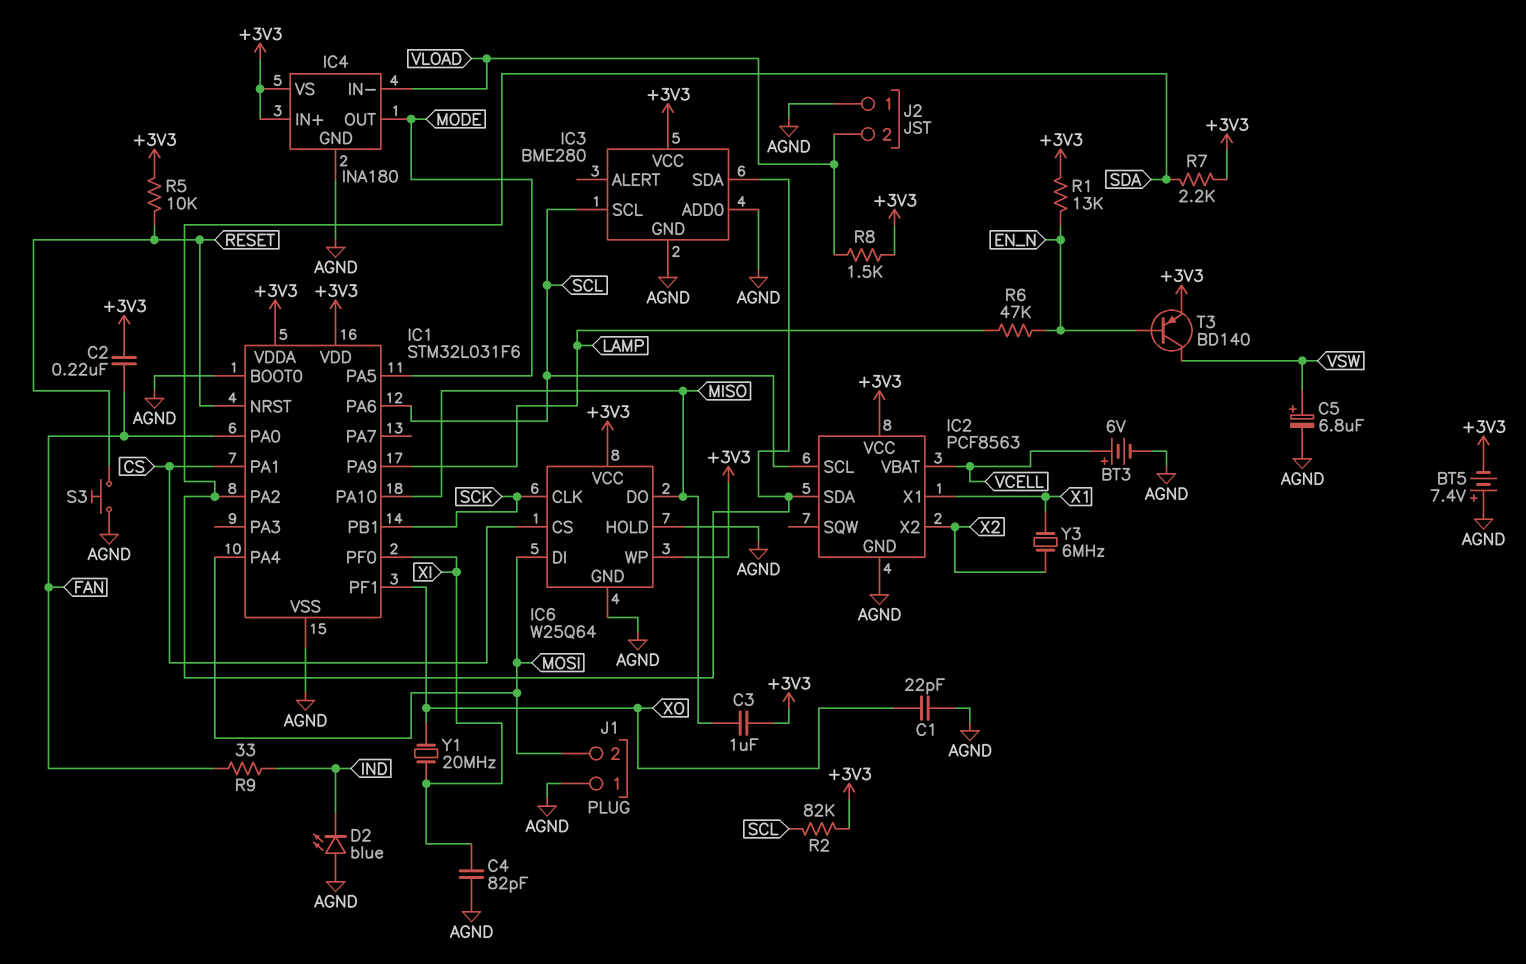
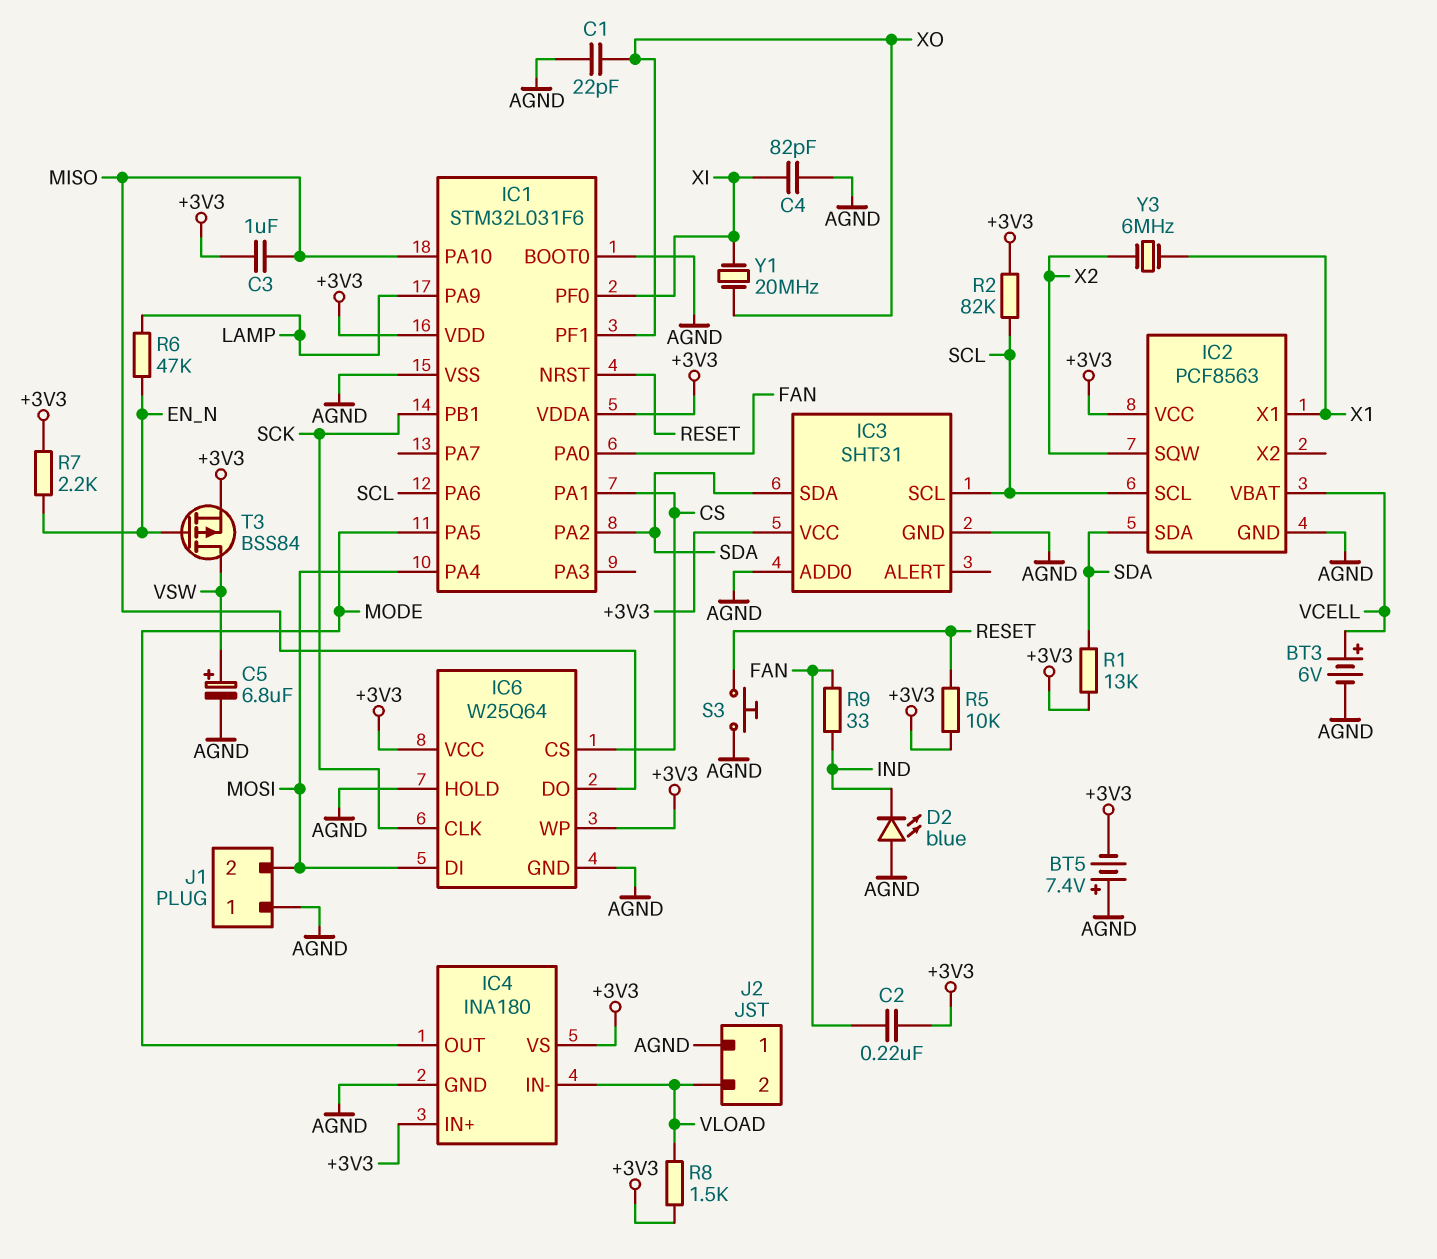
IC2 pin SQW: none -> X2
IC2 pin X2: X2 -> none
IC3: BME280 -> SHT31
R1: 13k (+3V3, EN_N) -> 13k (+3V3, SDA)
R7: 2.2k (+3V3, SDA) -> 2.2k (+3V3, EN_N)
T3: PNP BD140 (B EN_N, C VSW, E +3V3) -> PMOS BSS84 (G EN_N, D VSW, S +3V3)

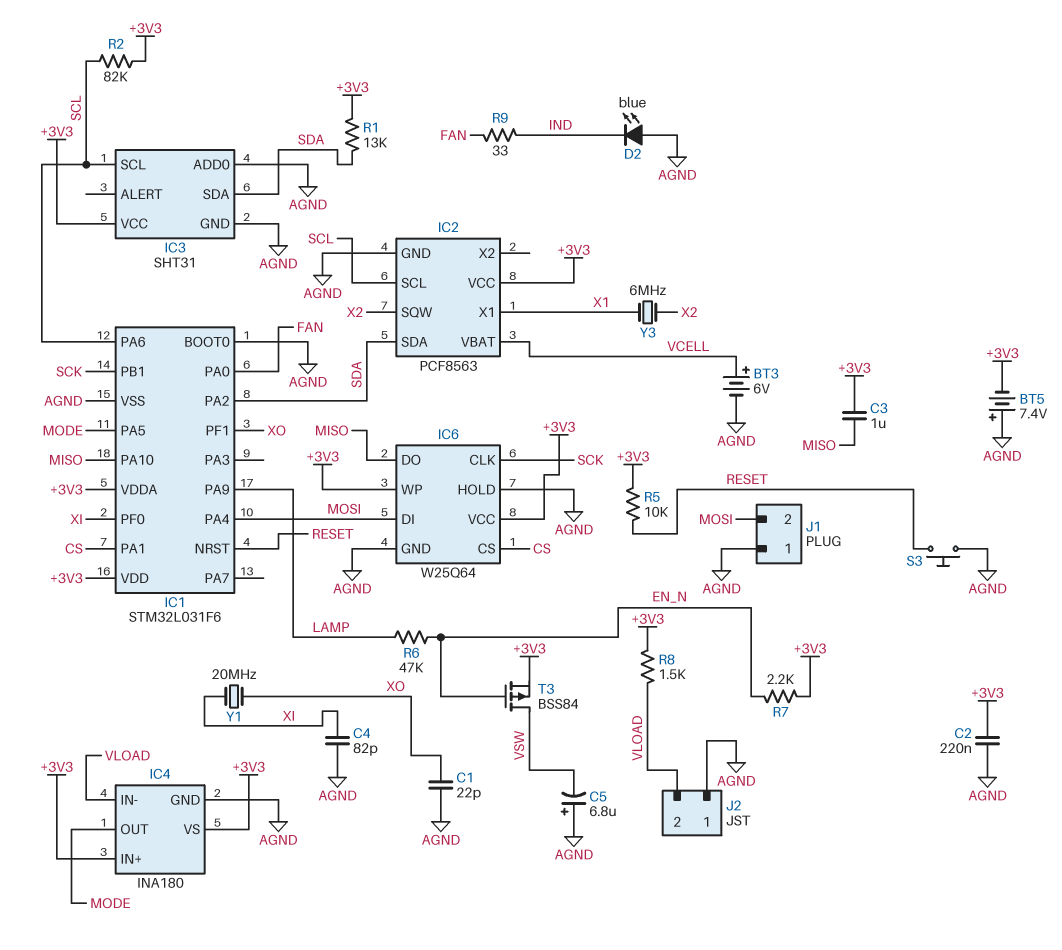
C2: 220nF (+3V3, FAN) -> 220nF (+3V3, AGND)
C5: 6.8uF (plus VSW, minus AGND) -> 6.8uF (plus AGND, minus VSW)

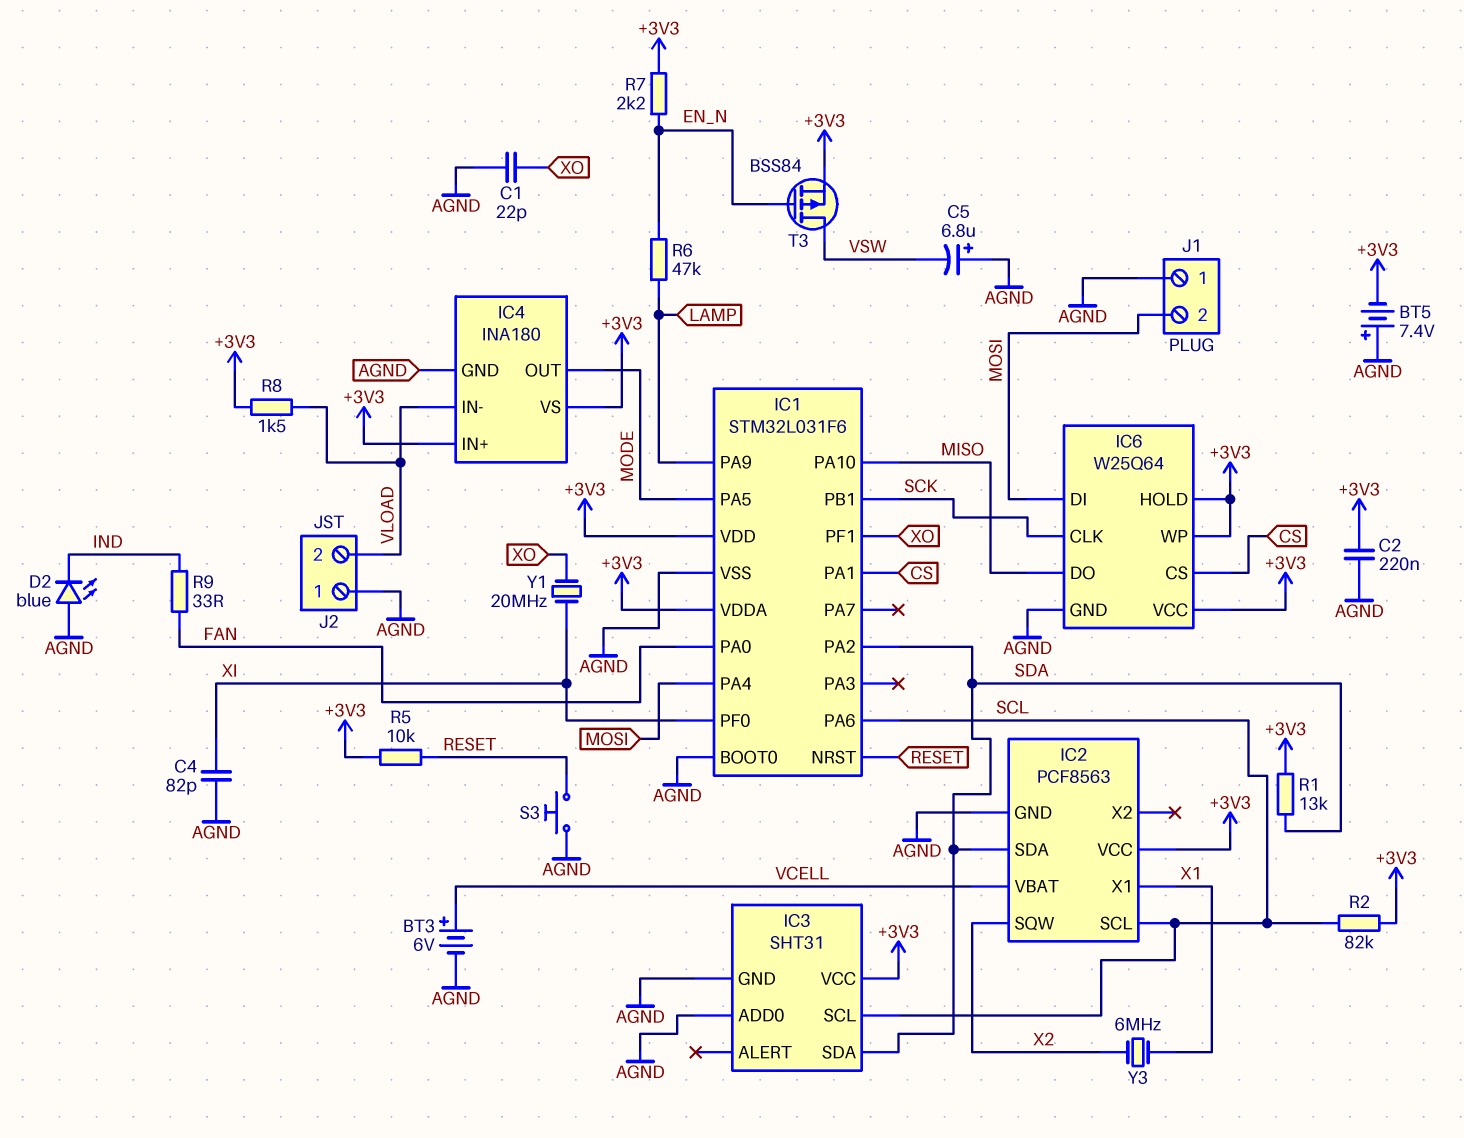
C3: 1uF (+3V3, MISO) -> none
IC6 pin HOLD: AGND -> +3V3

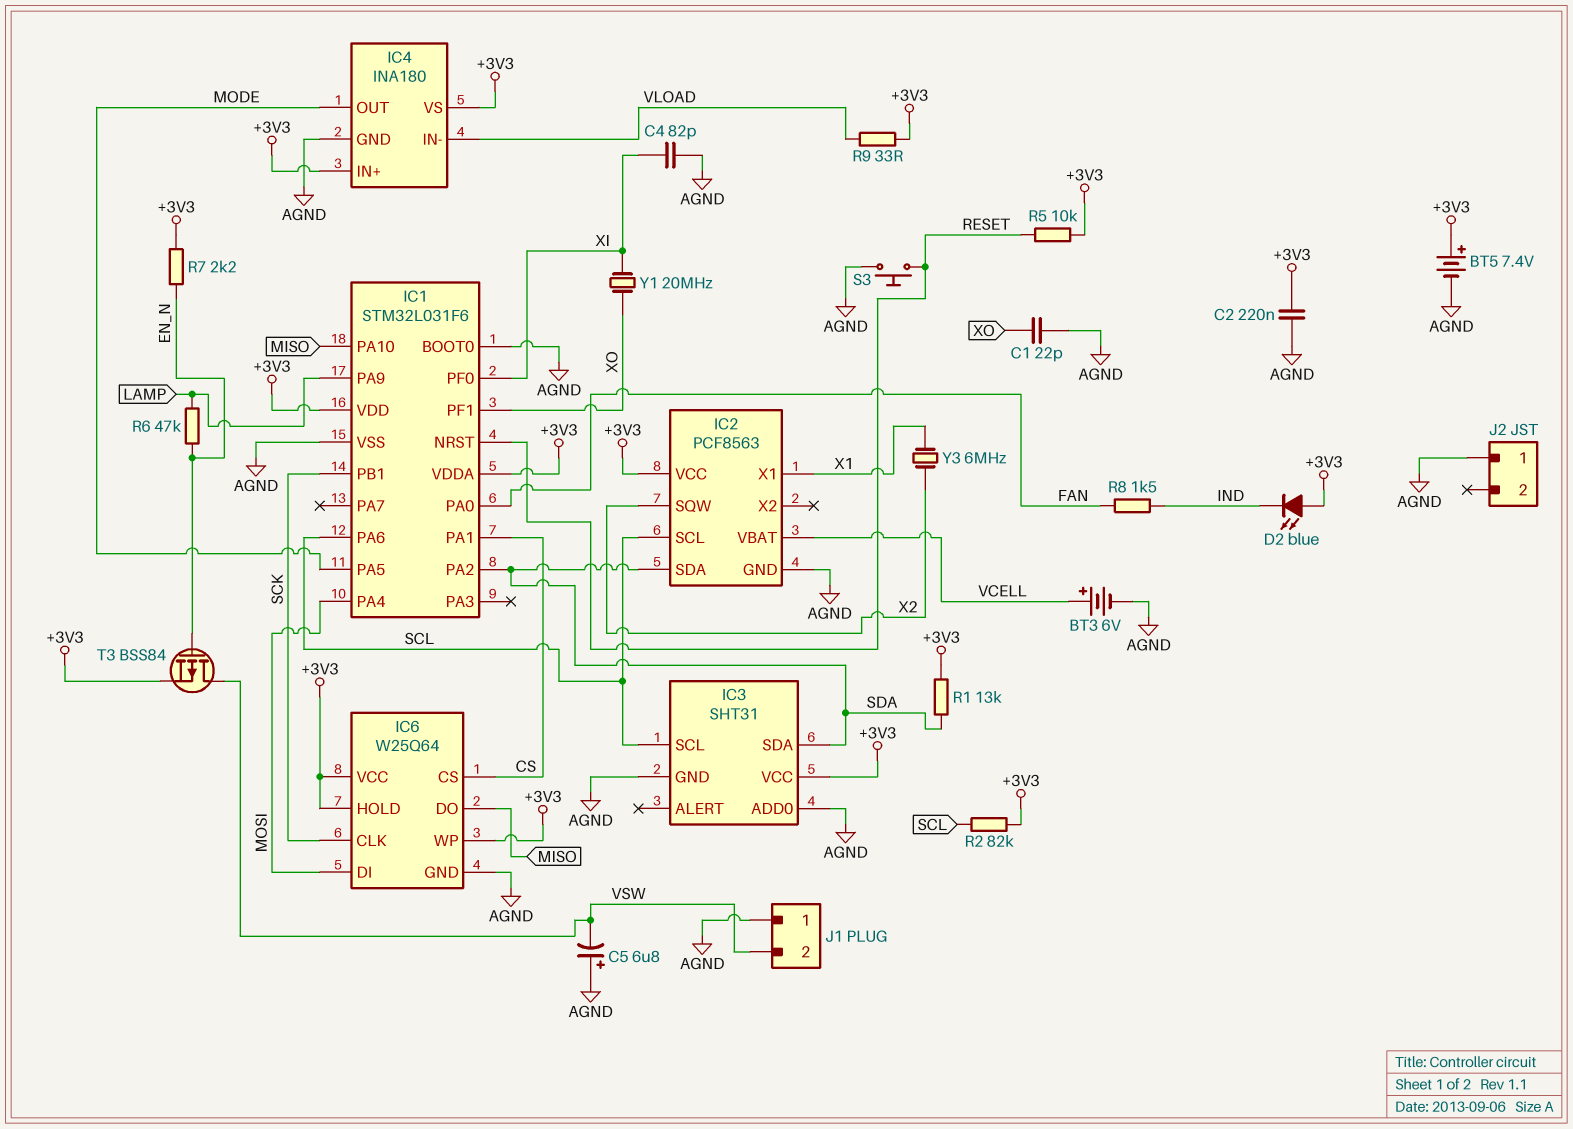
BT5: 7.4V (plus AGND, minus +3V3) -> 7.4V (plus +3V3, minus AGND)
D2: LED blue (A AGND, K IND) -> LED blue (A +3V3, K IND)
J1 pin 2: MOSI -> VSW
J2 pin 2: VLOAD -> none
R8: 1.5k (+3V3, VLOAD) -> 1.5k (FAN, IND)
R9: 33 (FAN, IND) -> 33 (+3V3, VLOAD)

